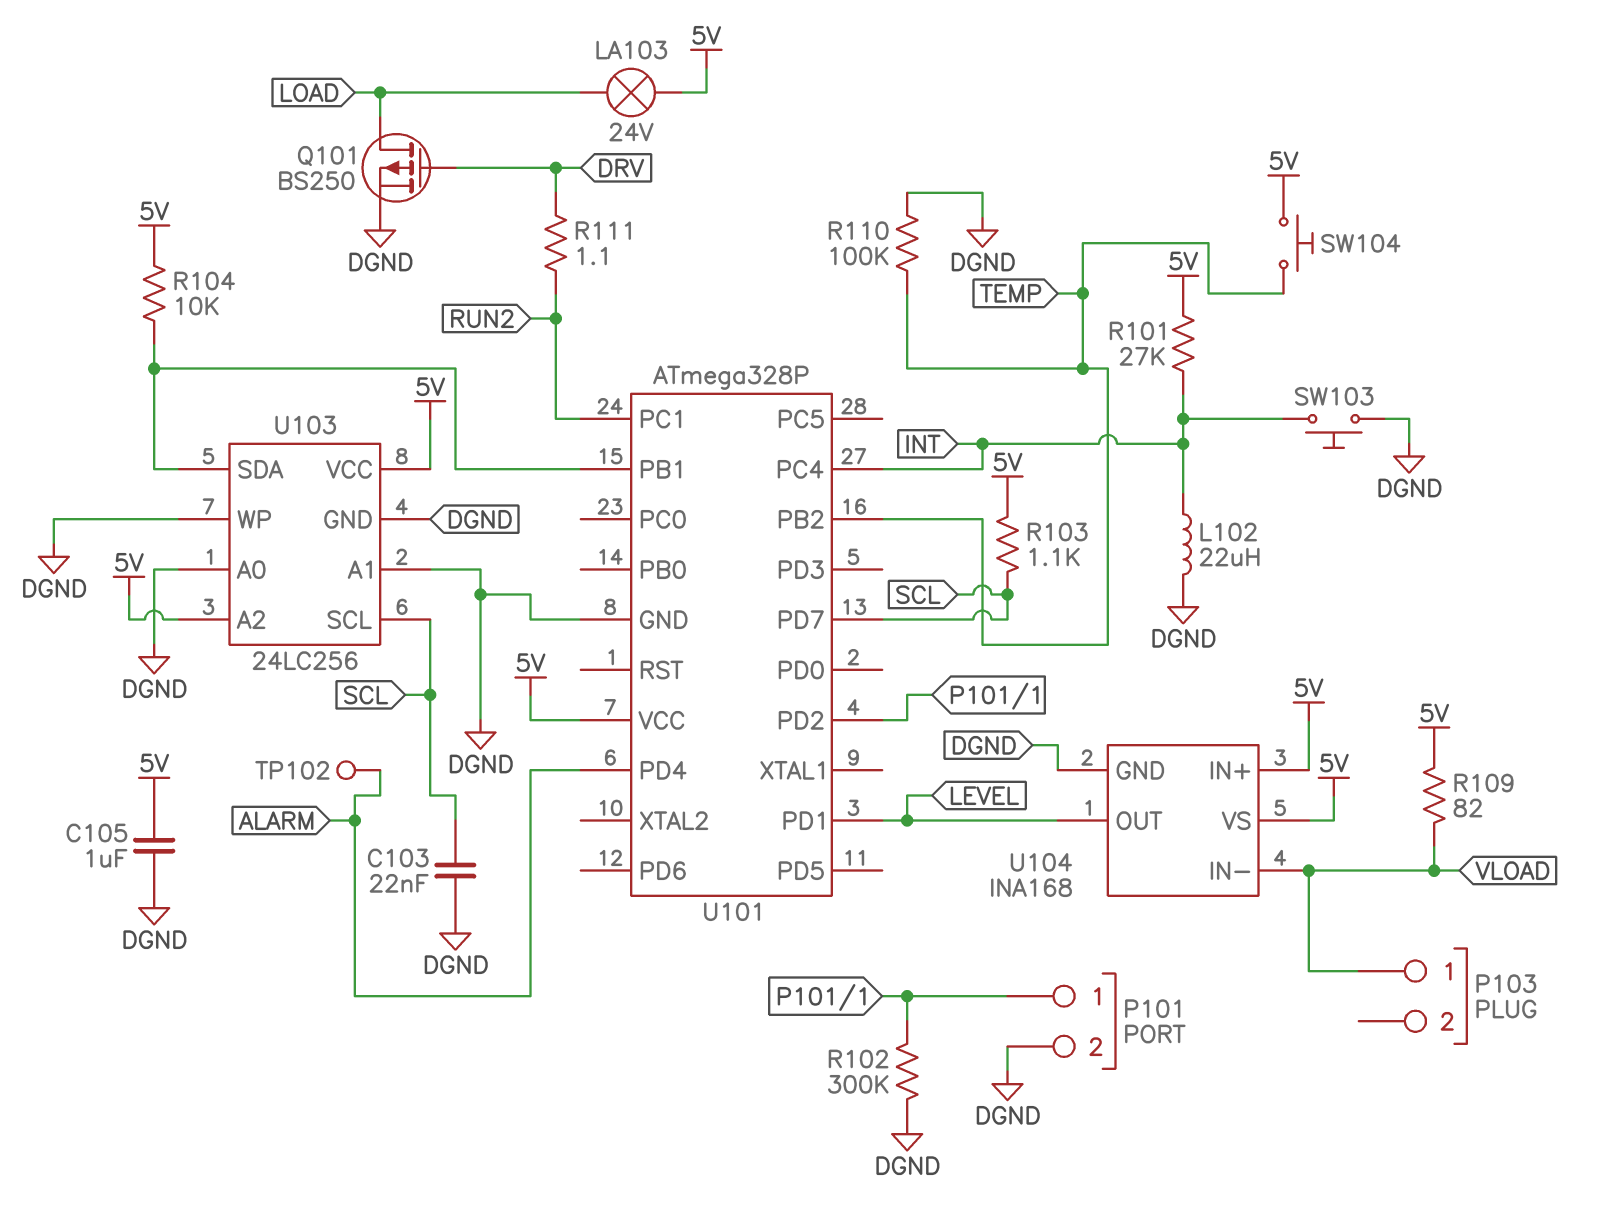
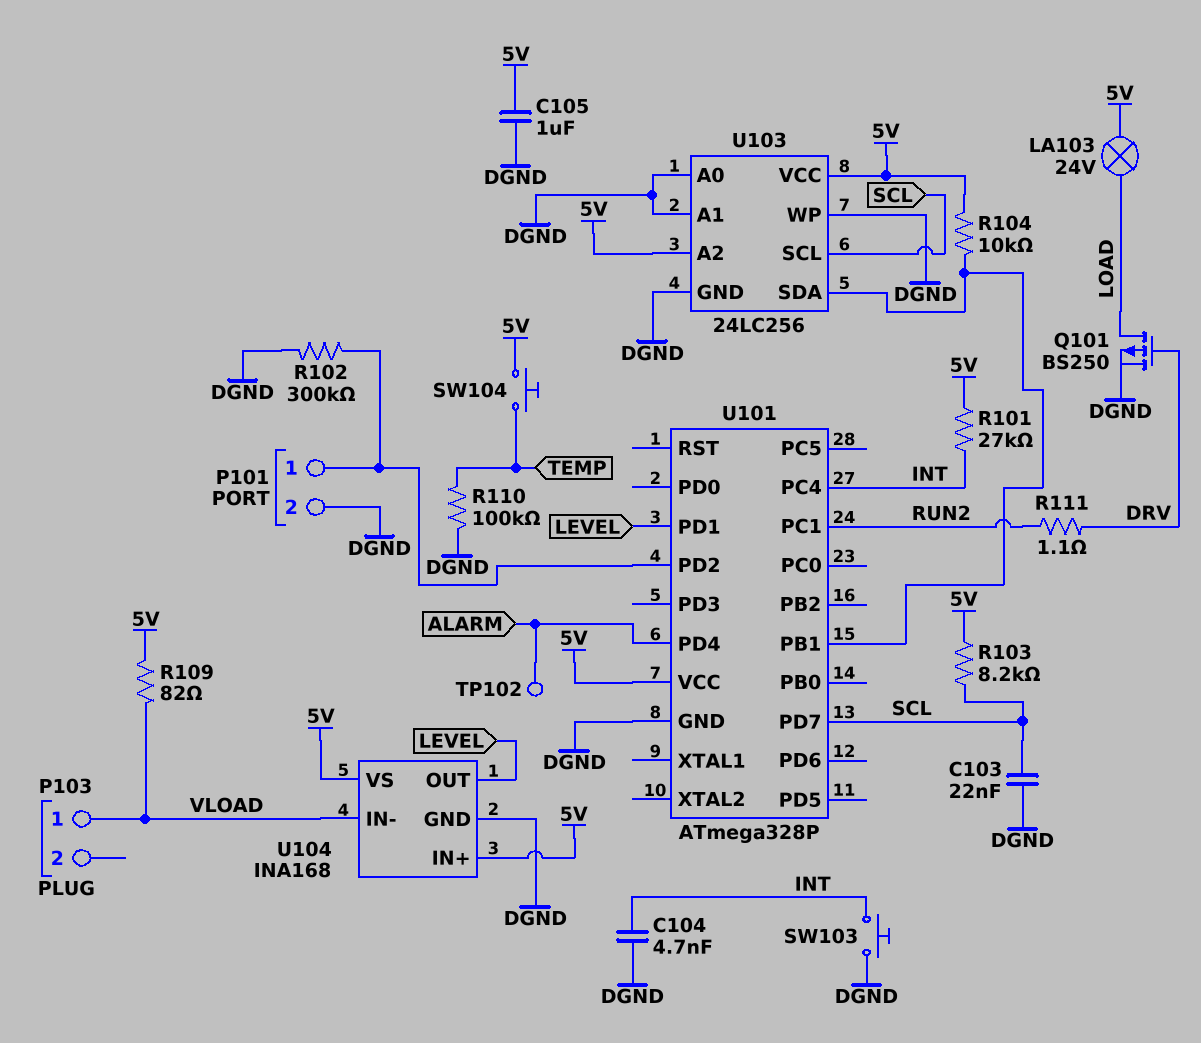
C104: none -> 4.7nF (DGND, INT)
L102: 22uH (DGND, INT) -> none
R103: 1.1k (5V, SCL) -> 8.2k (5V, SCL)
U101 pin PB2: TEMP -> none

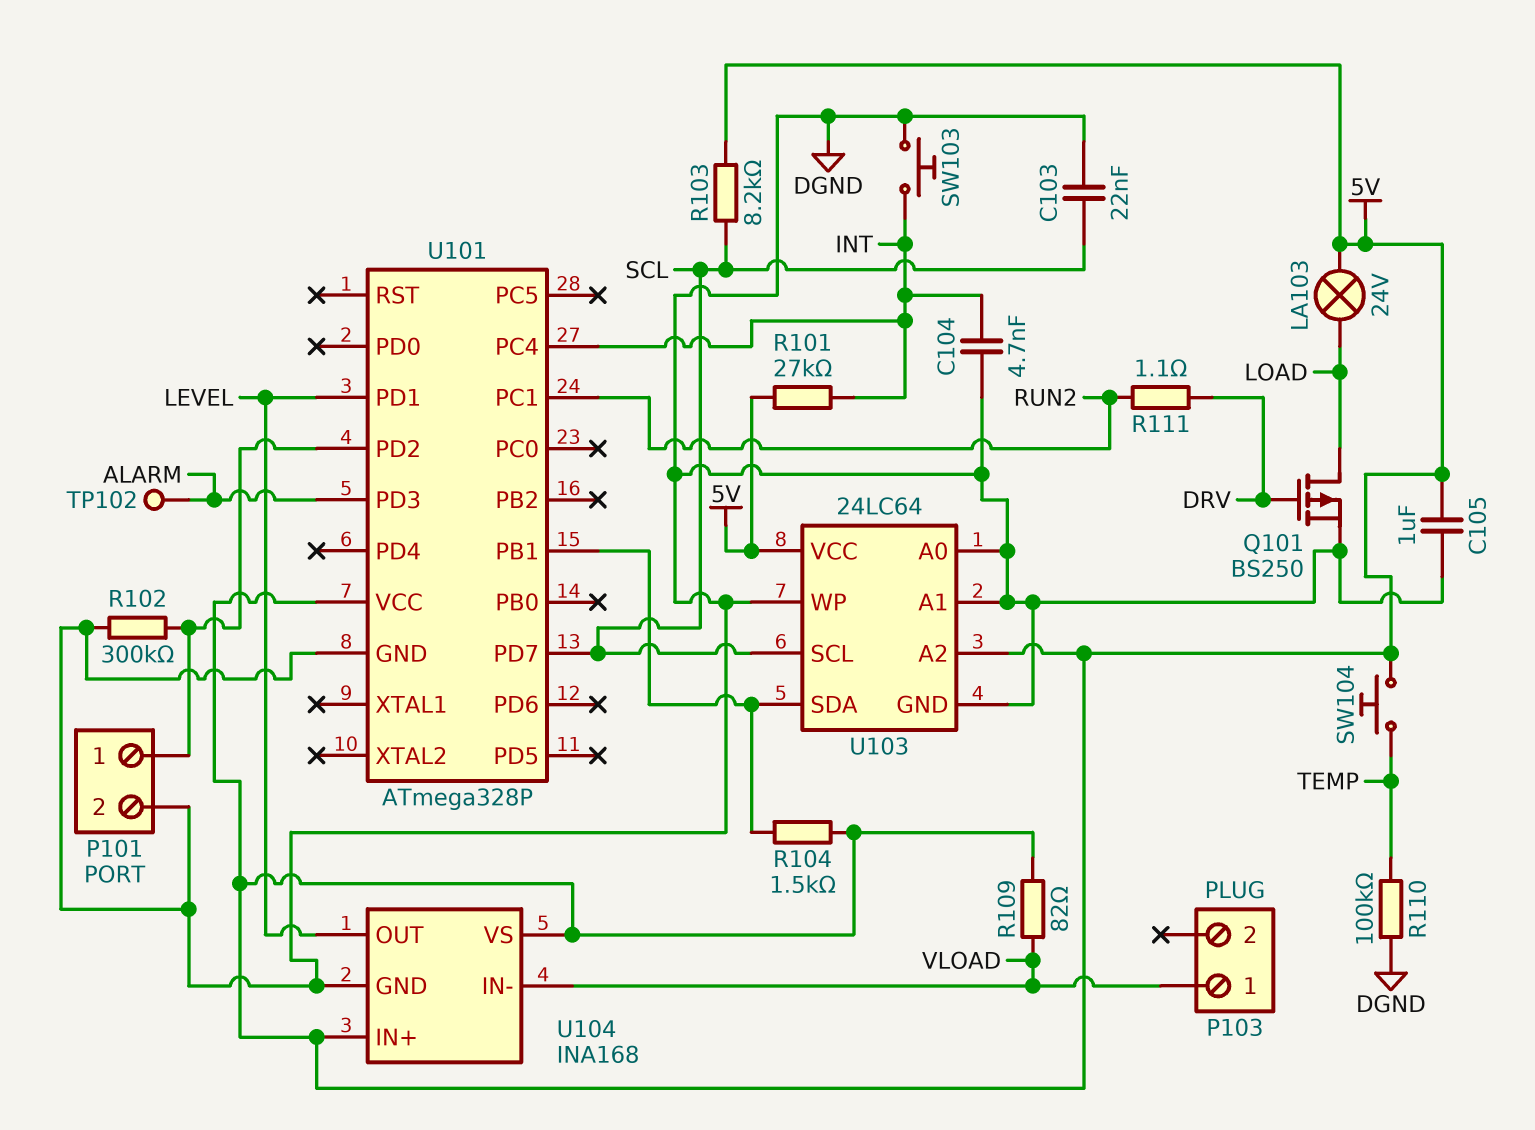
R104: 10k (5V, U101/PB1) -> 1.5k (5V, U101/PB1)
U101 pin PD3: none -> ALARM
U101 pin PD4: ALARM -> none
U103: 24LC256 -> 24LC64

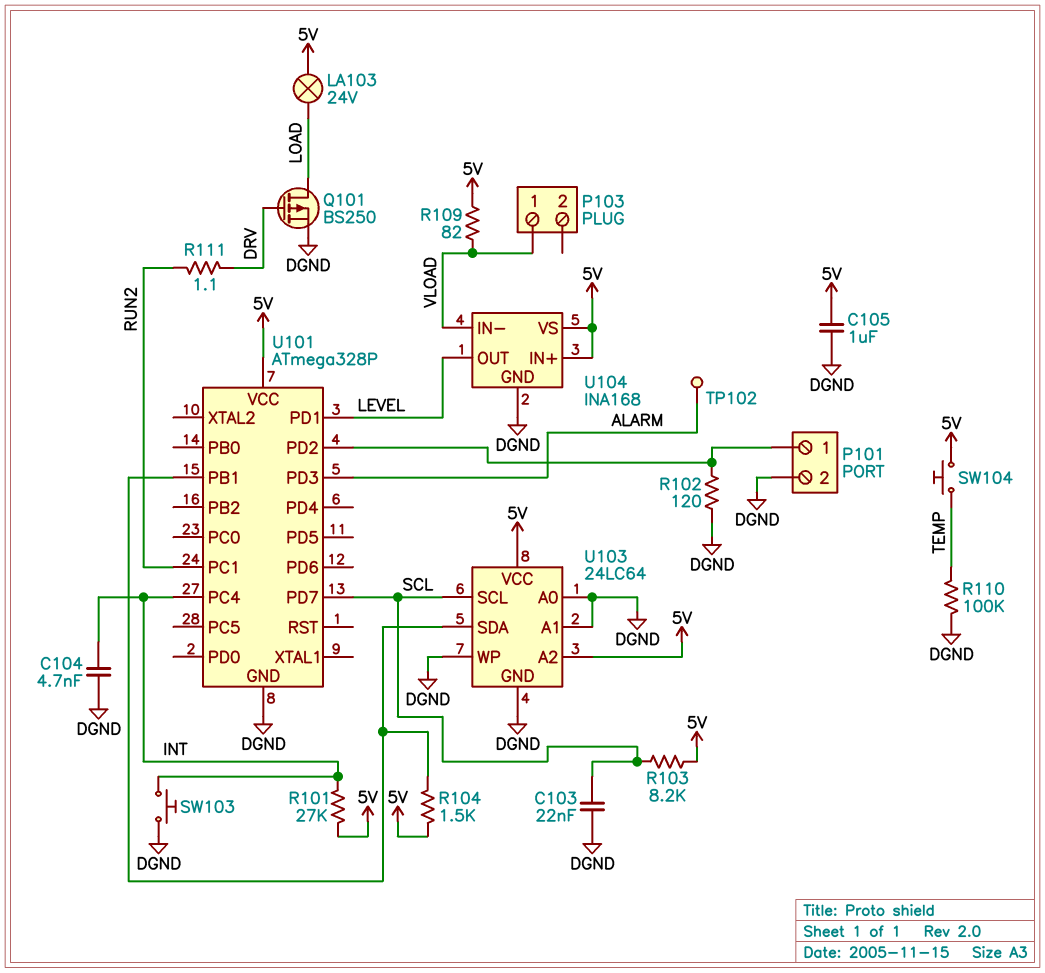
R102: 300k (DGND, P101/1) -> 120 (DGND, P101/1)

